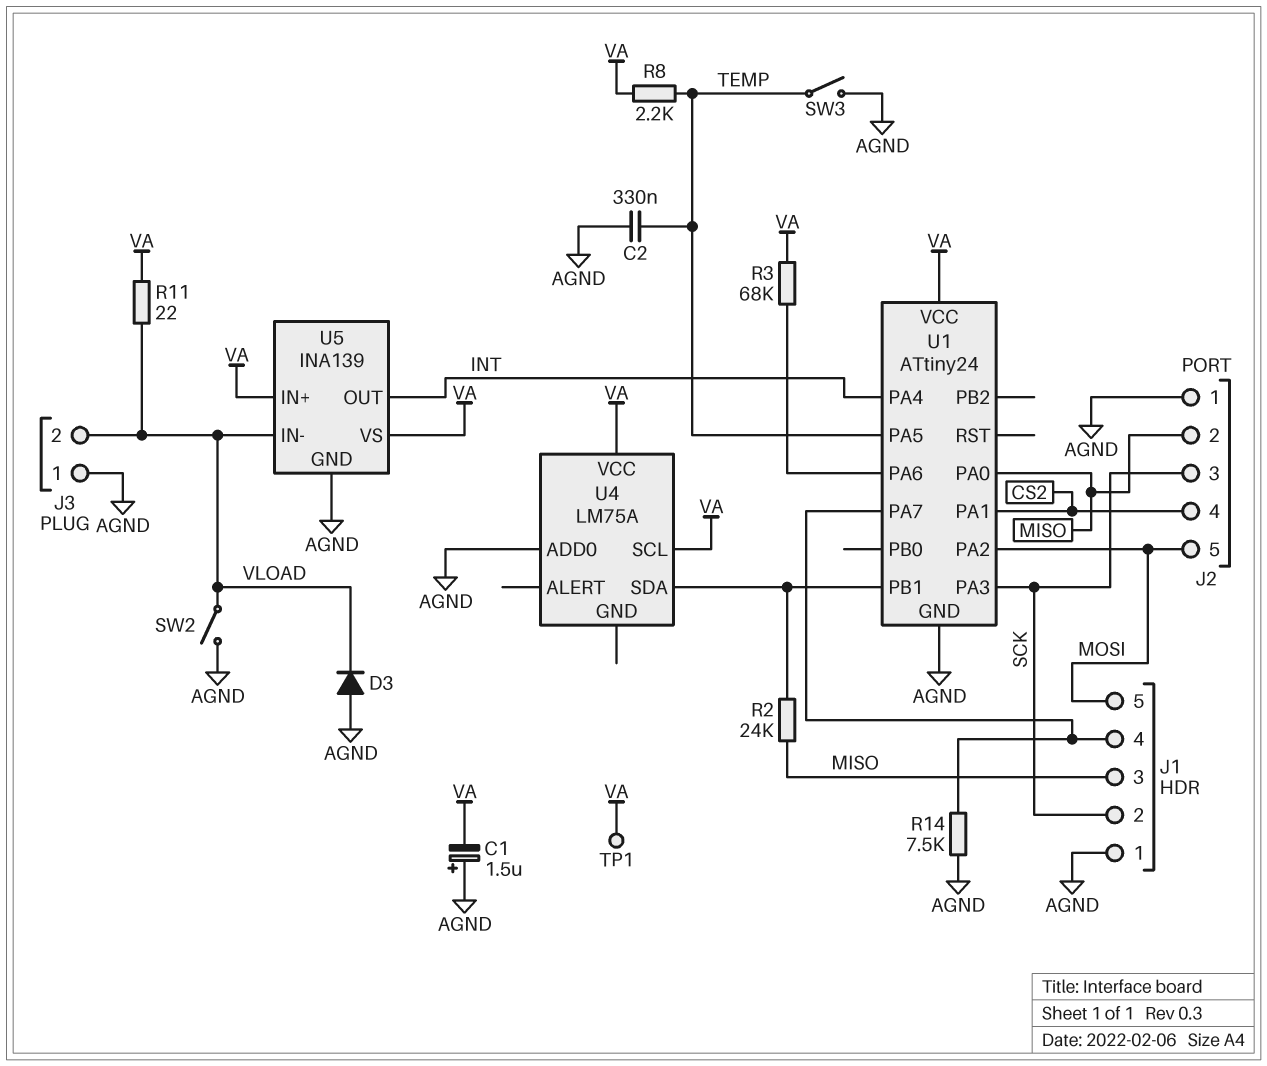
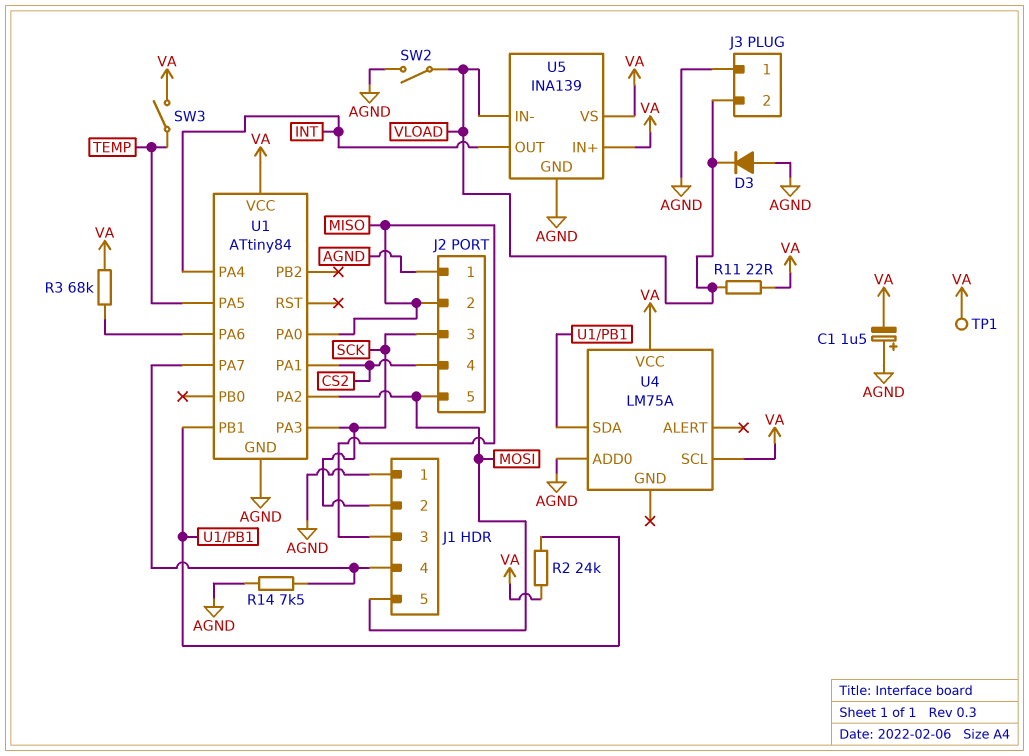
C2: 330nF (AGND, TEMP) -> none
R2: 24k (MISO, U1/PB1) -> 24k (U1/PB1, VA)
R8: 2.2k (TEMP, VA) -> none
SW3: switch (AGND, TEMP) -> switch (TEMP, VA)
U1: ATtiny24 -> ATtiny84

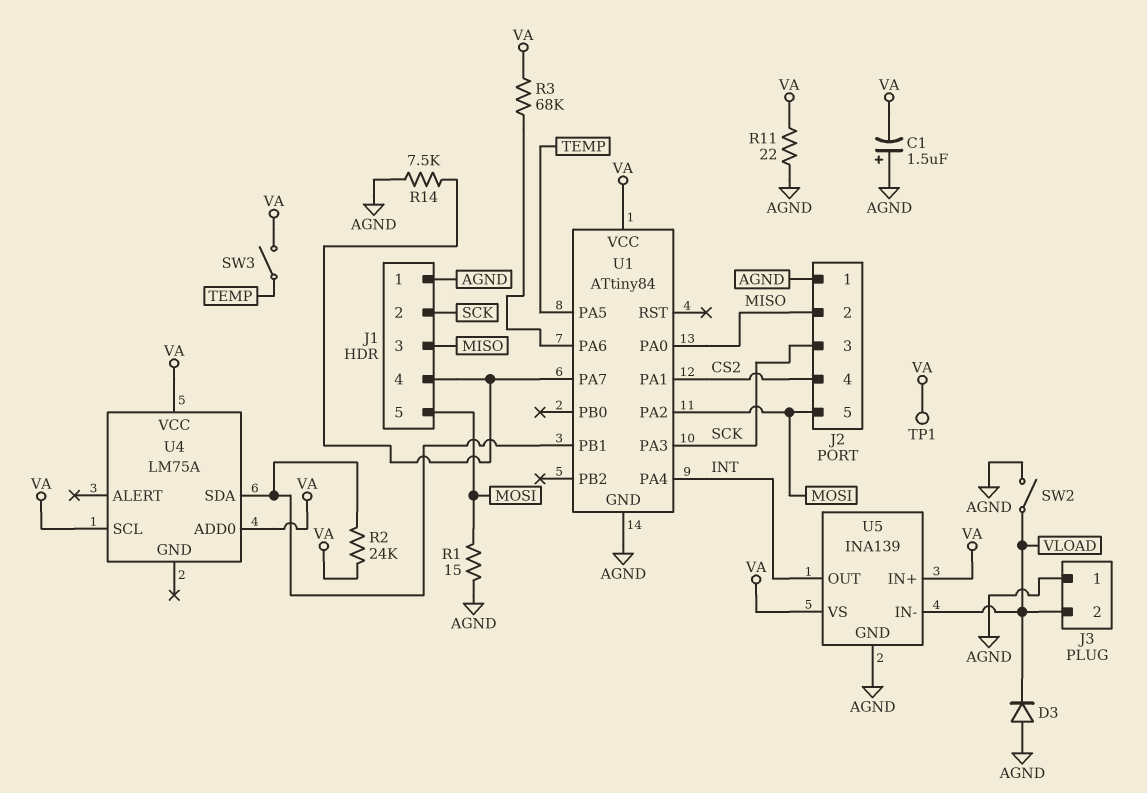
R1: none -> 15 (AGND, MOSI)
R11: 22 (VA, VLOAD) -> 22 (AGND, VA)
U4 pin ADD0: AGND -> VA

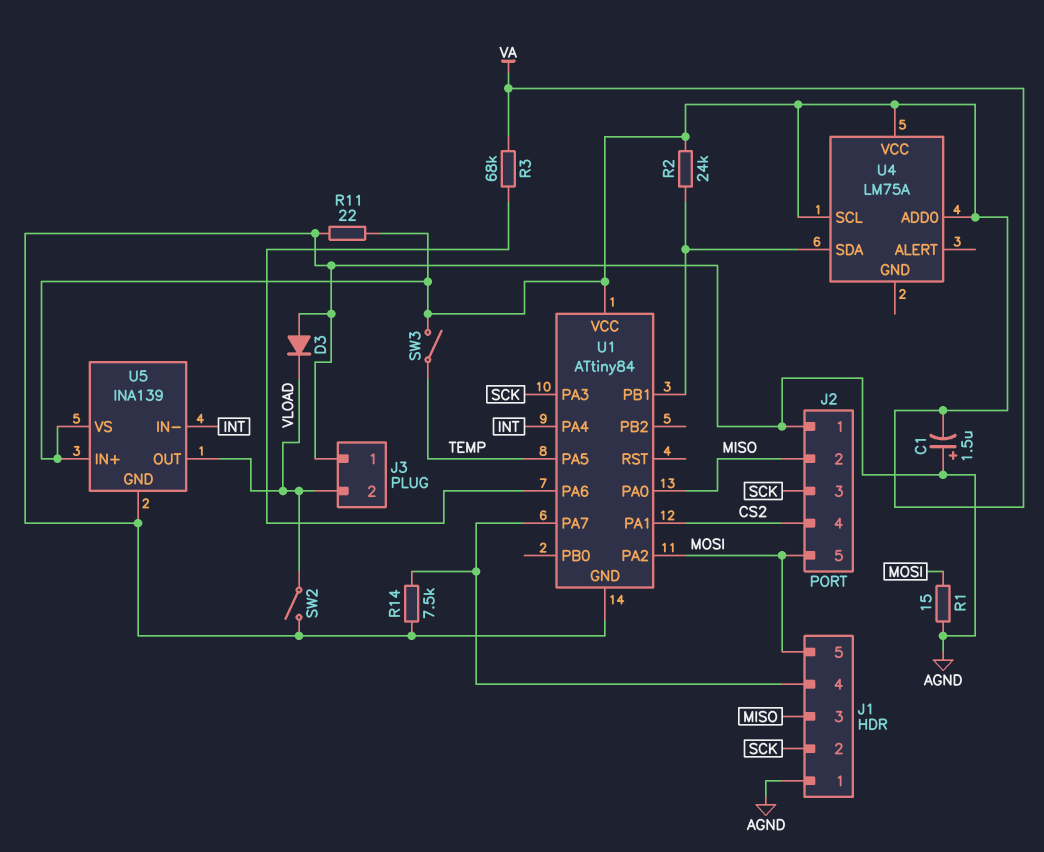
TP1: test point (VA) -> none
U5 pin IN-: VLOAD -> INT
U5 pin OUT: INT -> VLOAD

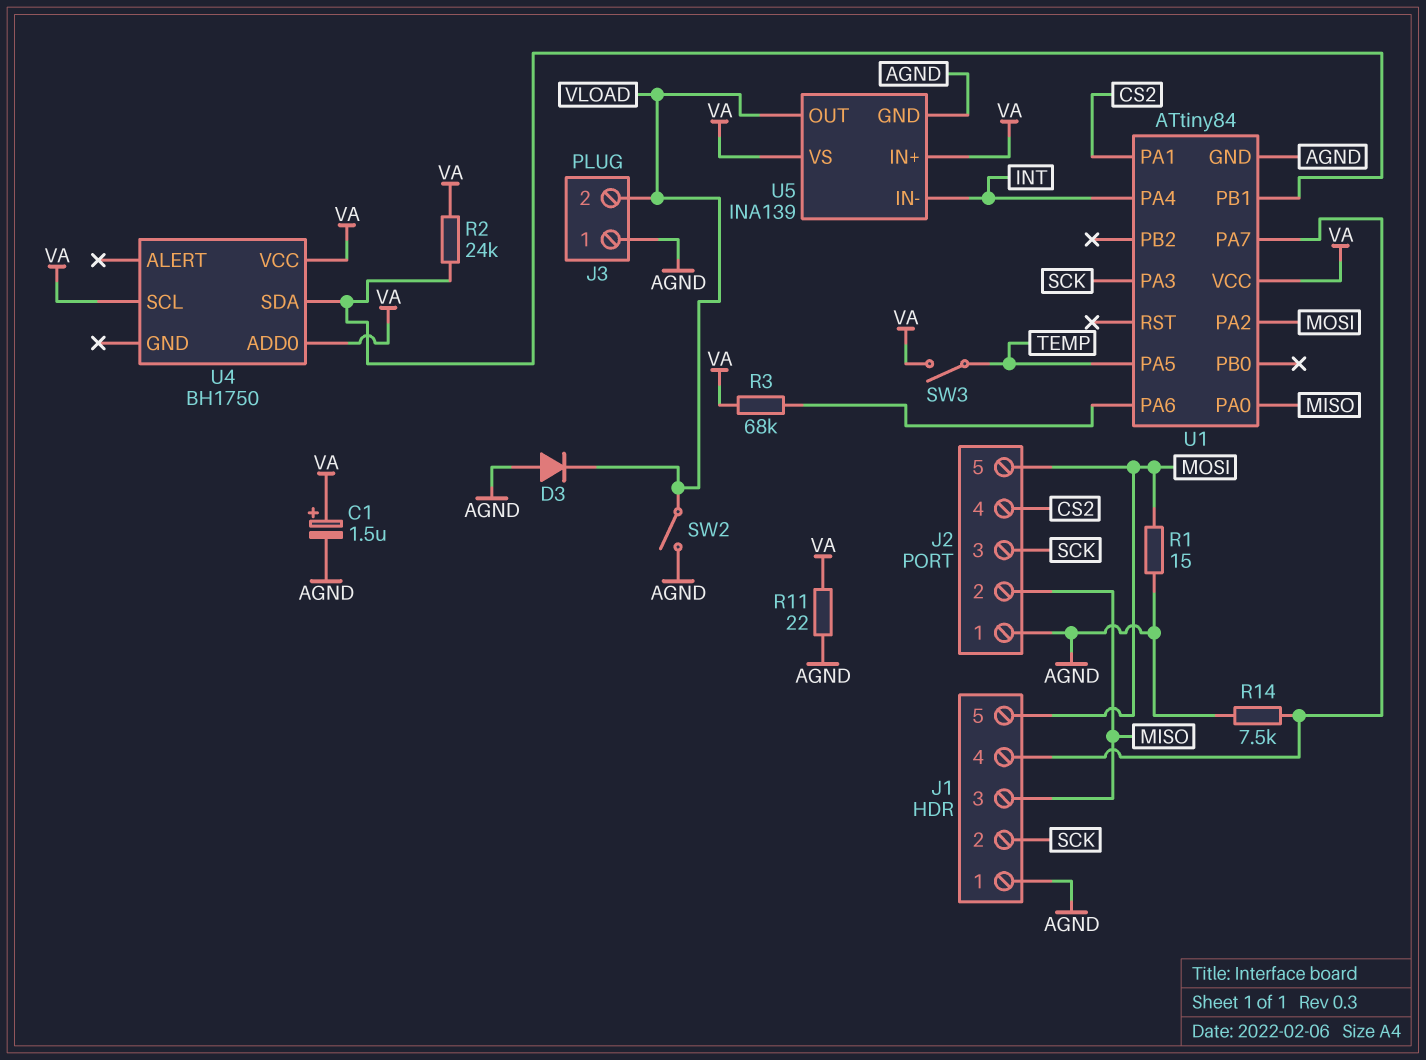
C1: 1.5uF (plus AGND, minus VA) -> 1.5uF (plus VA, minus AGND)
U4: LM75A -> BH1750

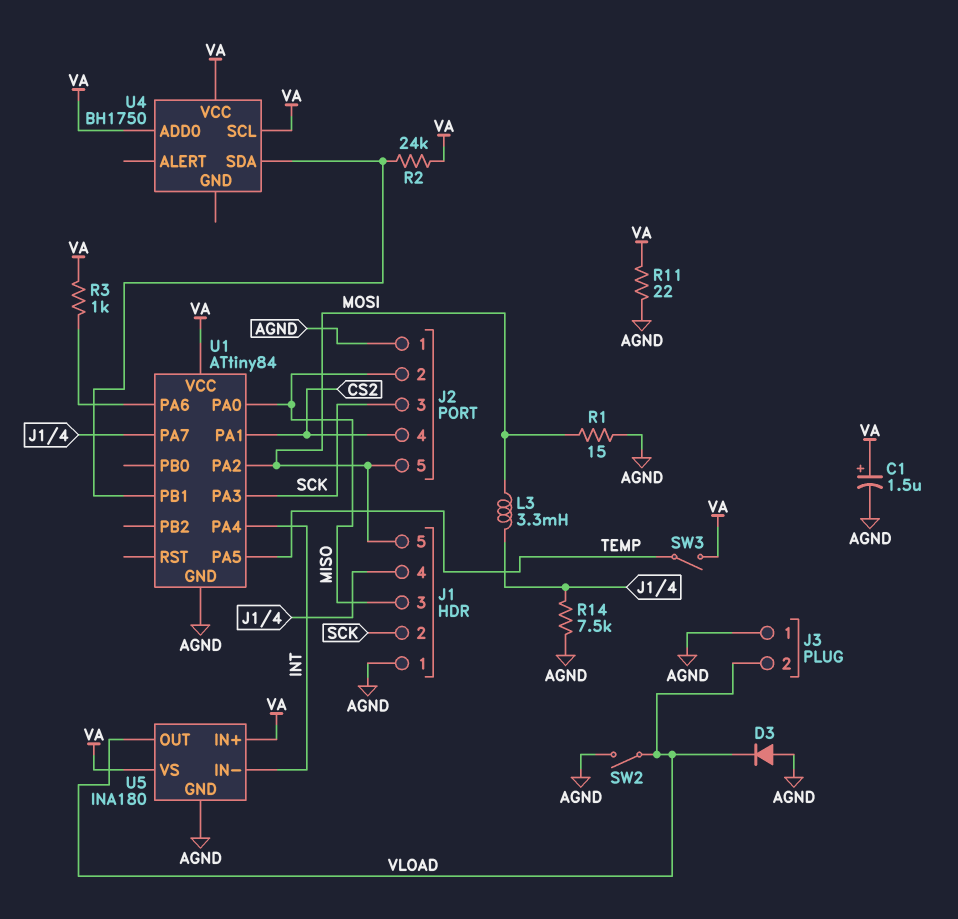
L3: none -> 3.3mH (J1/4, MOSI)
R3: 68k (U1/PA6, VA) -> 1k (U1/PA6, VA)
U5: INA139 -> INA180

